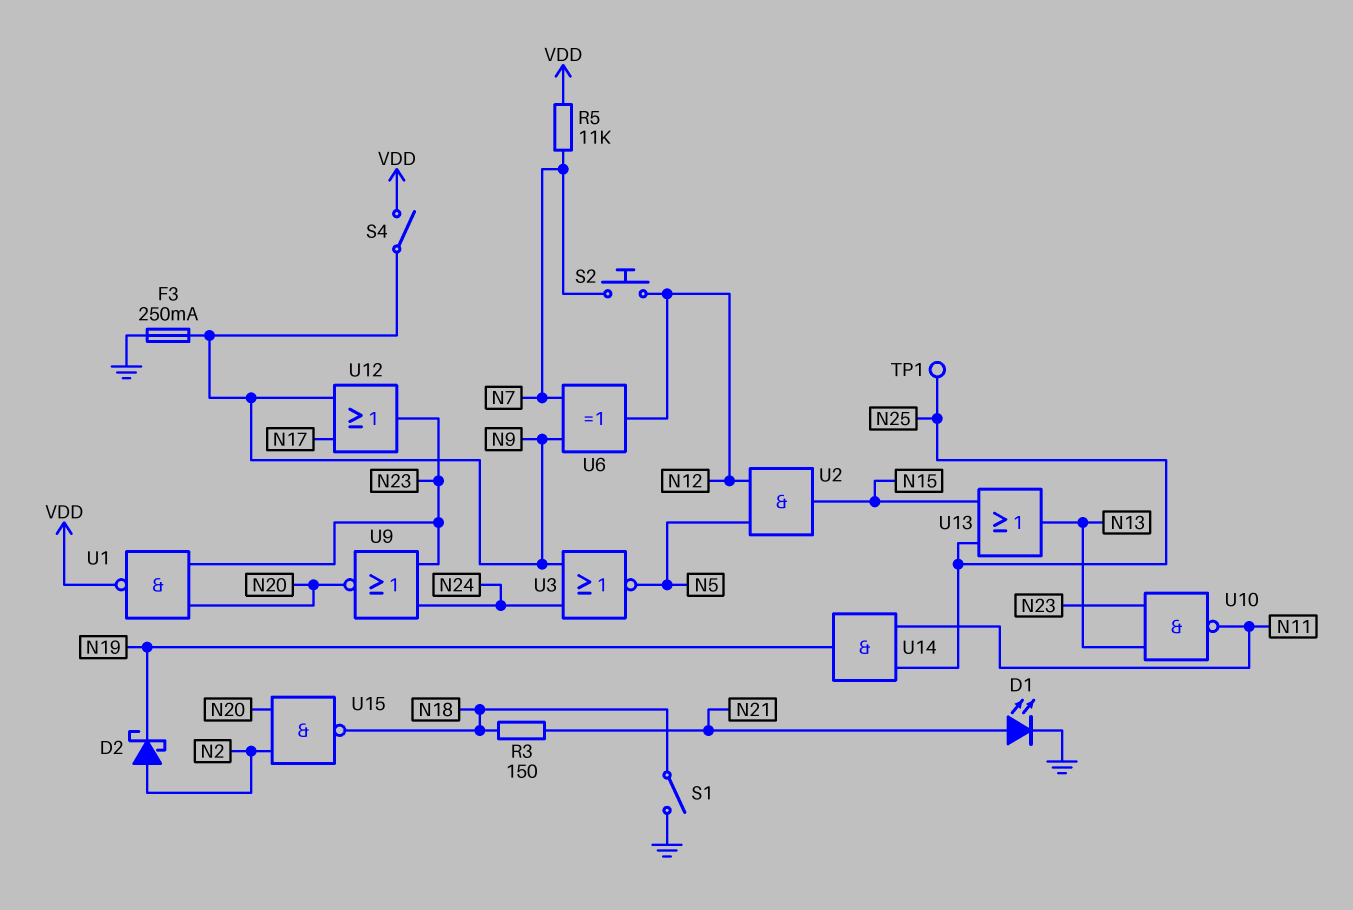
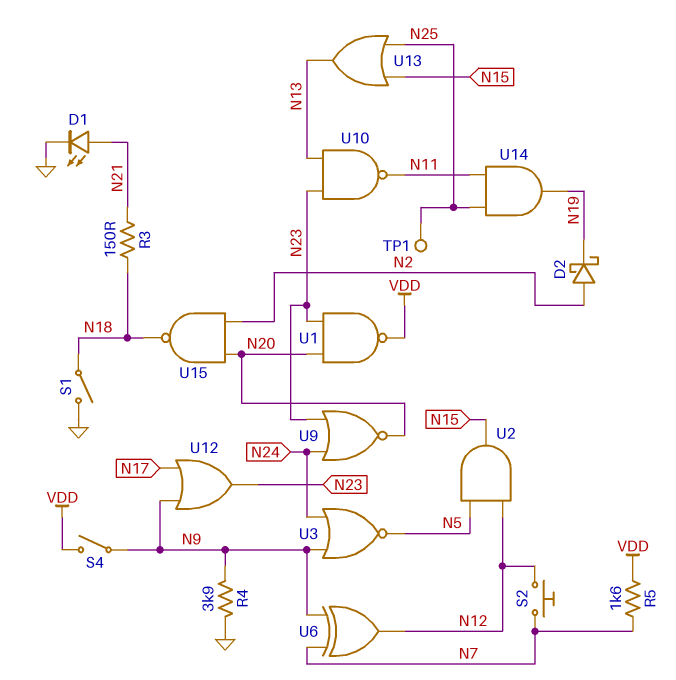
F3: 250mA (GND, N9) -> none
R4: none -> 3.9k (GND, N9)
R5: 11k (N7, VDD) -> 1.6k (N7, VDD)

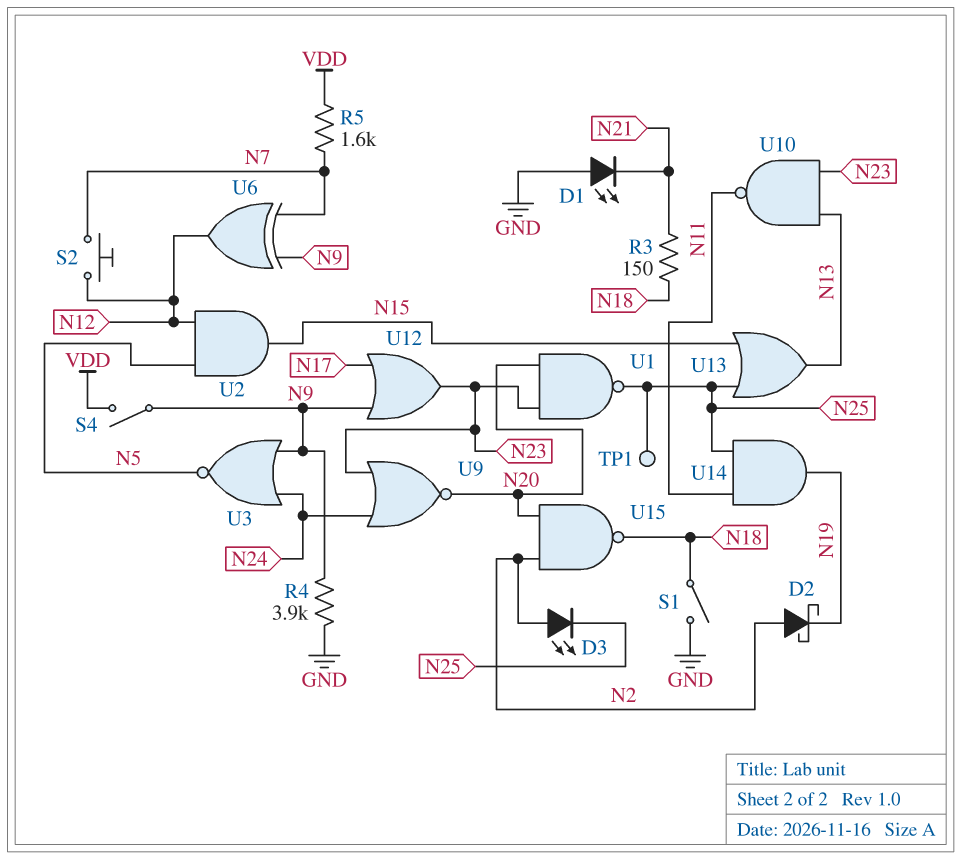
D1: LED (A N21, K GND) -> LED (A GND, K N21)
D3: none -> LED (A N2, K N25)
U1: NAND (in N20, in N23, out VDD) -> NAND (in N20, in N23, out N25)

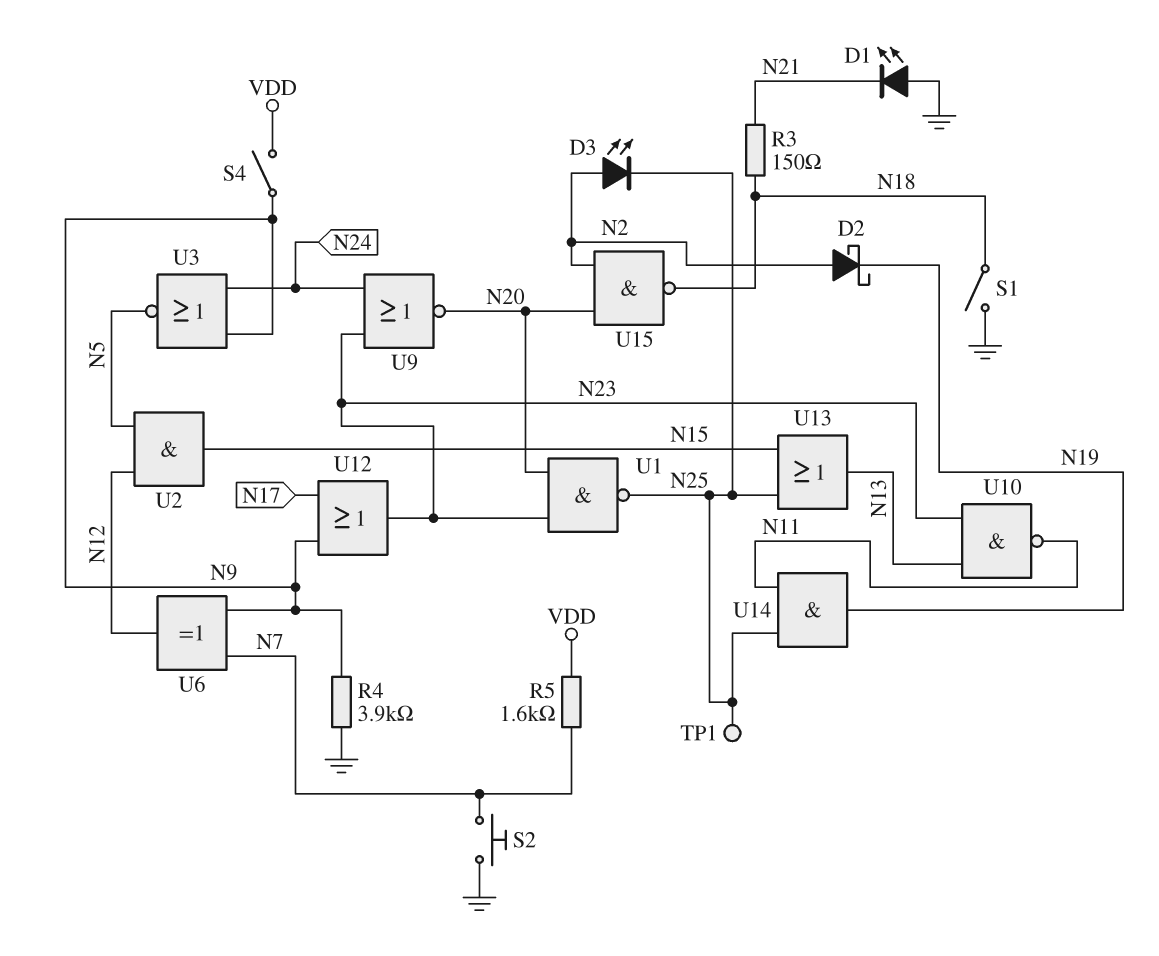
S2: button (N7, N12) -> button (GND, N7)

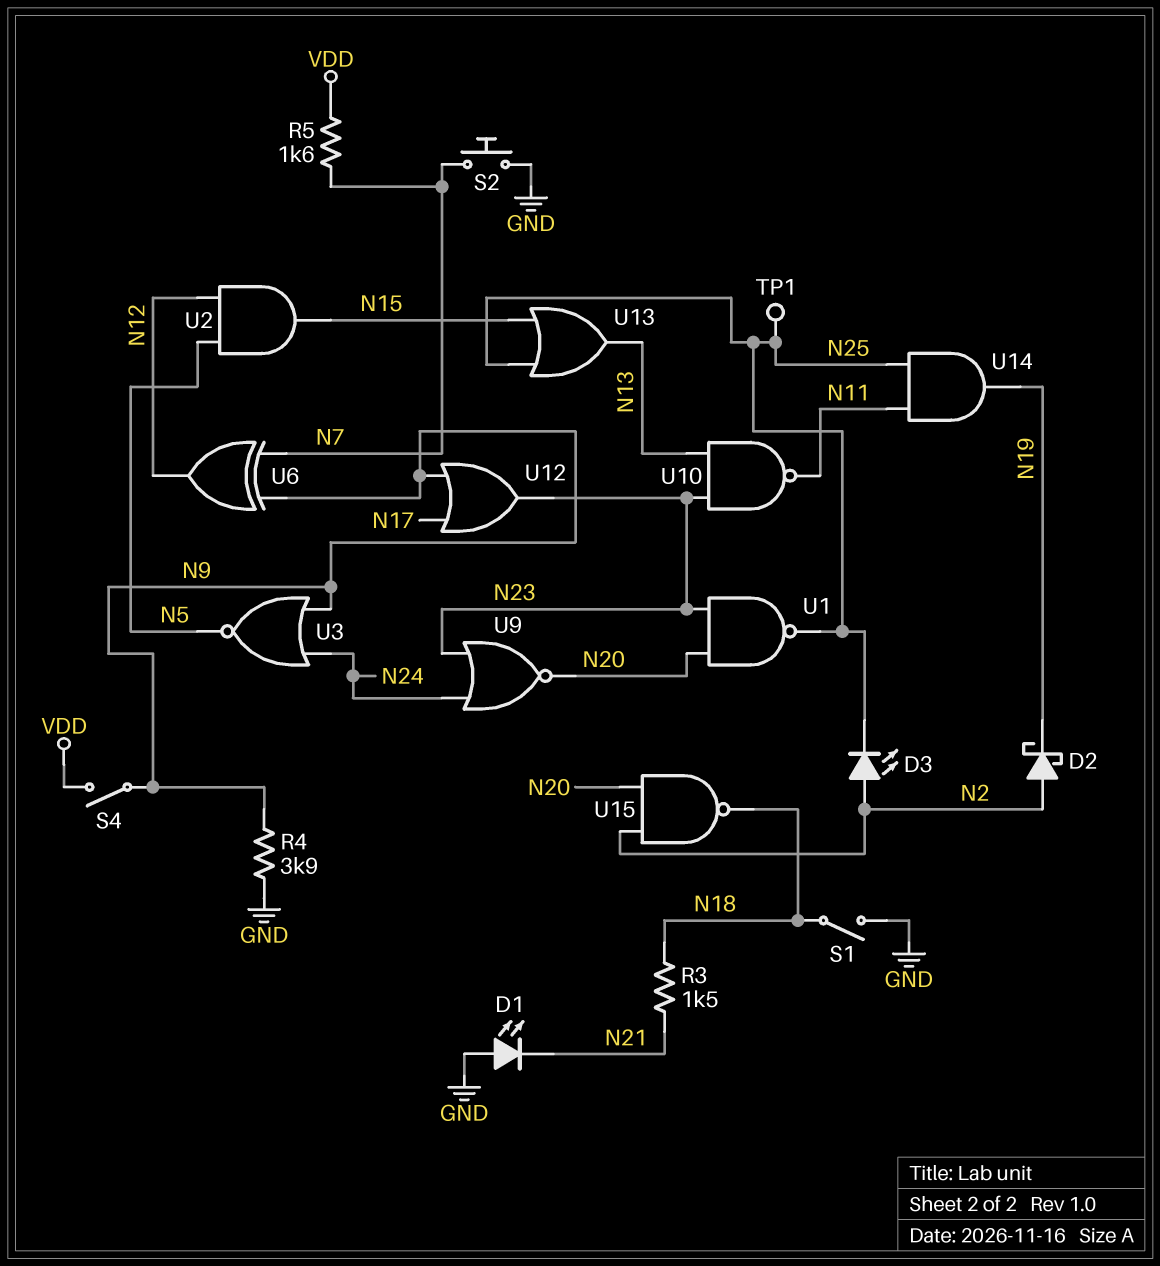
R3: 150 (N18, N21) -> 1.5k (N18, N21)

